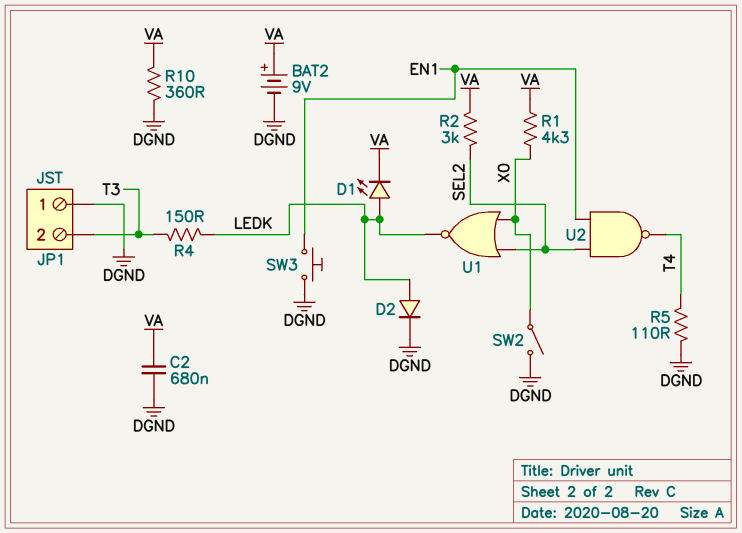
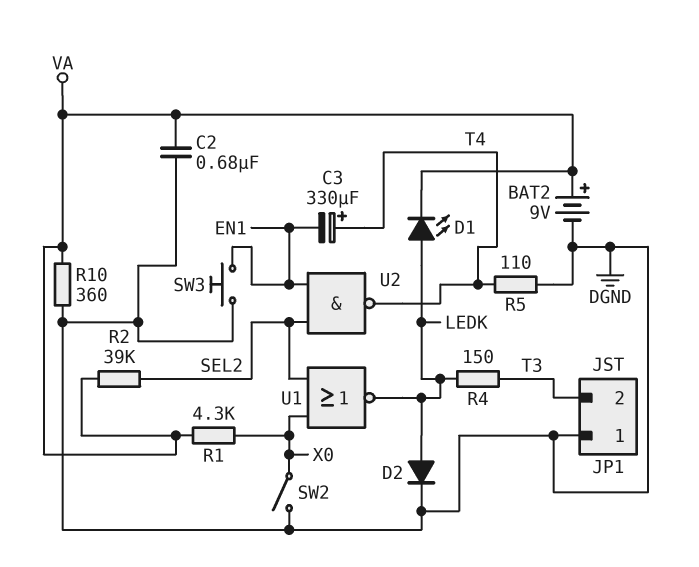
C3: none -> 330uF (plus T4, minus EN1)
R2: 3k (SEL2, VA) -> 39k (SEL2, VA)

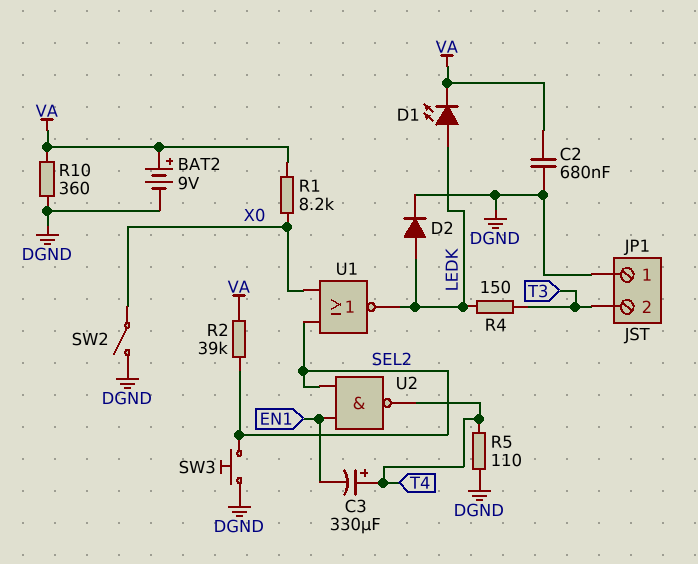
R1: 4.3k (VA, X0) -> 8.2k (VA, X0)
SW3: button (DGND, EN1) -> button (DGND, SEL2)

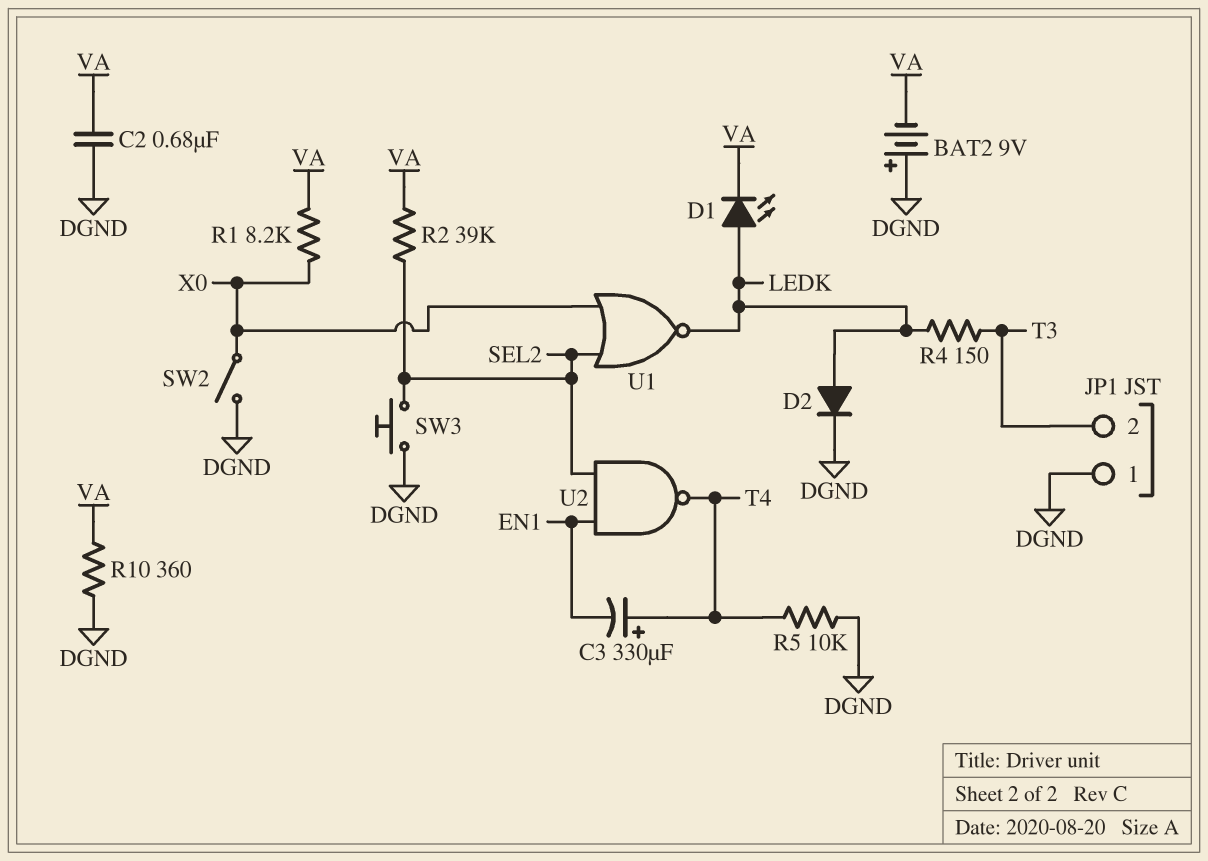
BAT2: 9V (plus VA, minus DGND) -> 9V (plus DGND, minus VA)
R5: 110 (DGND, T4) -> 10k (DGND, T4)

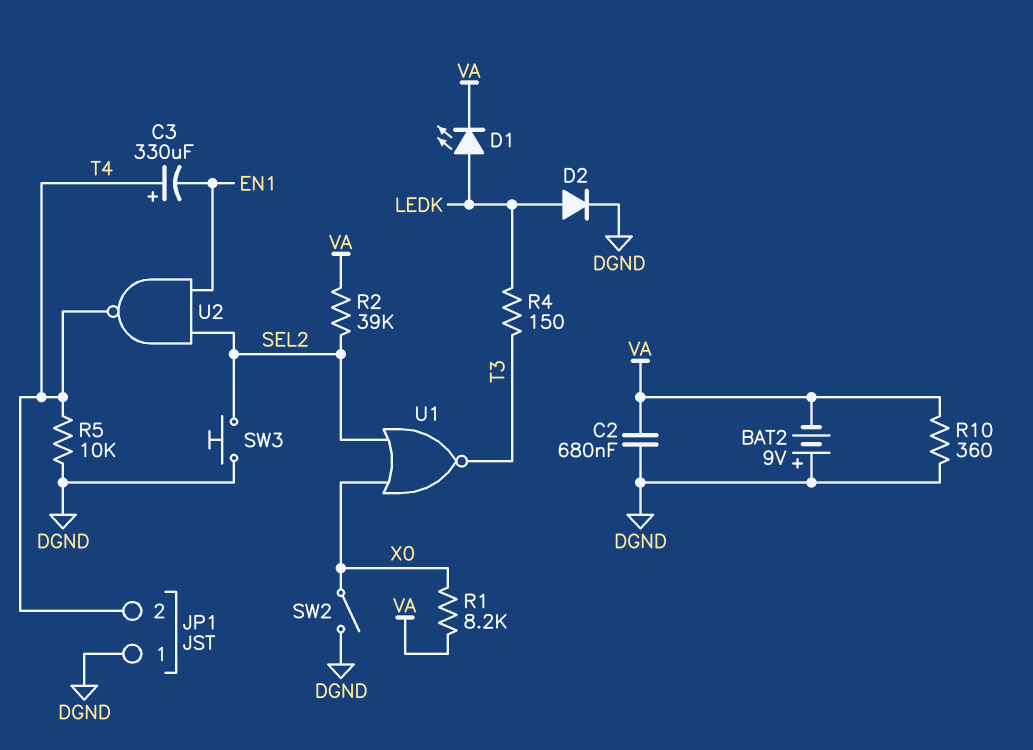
JP1 pin 2: T3 -> T4
U1: NOR (in SEL2, in X0, out LEDK) -> NOR (in SEL2, in X0, out T3)

